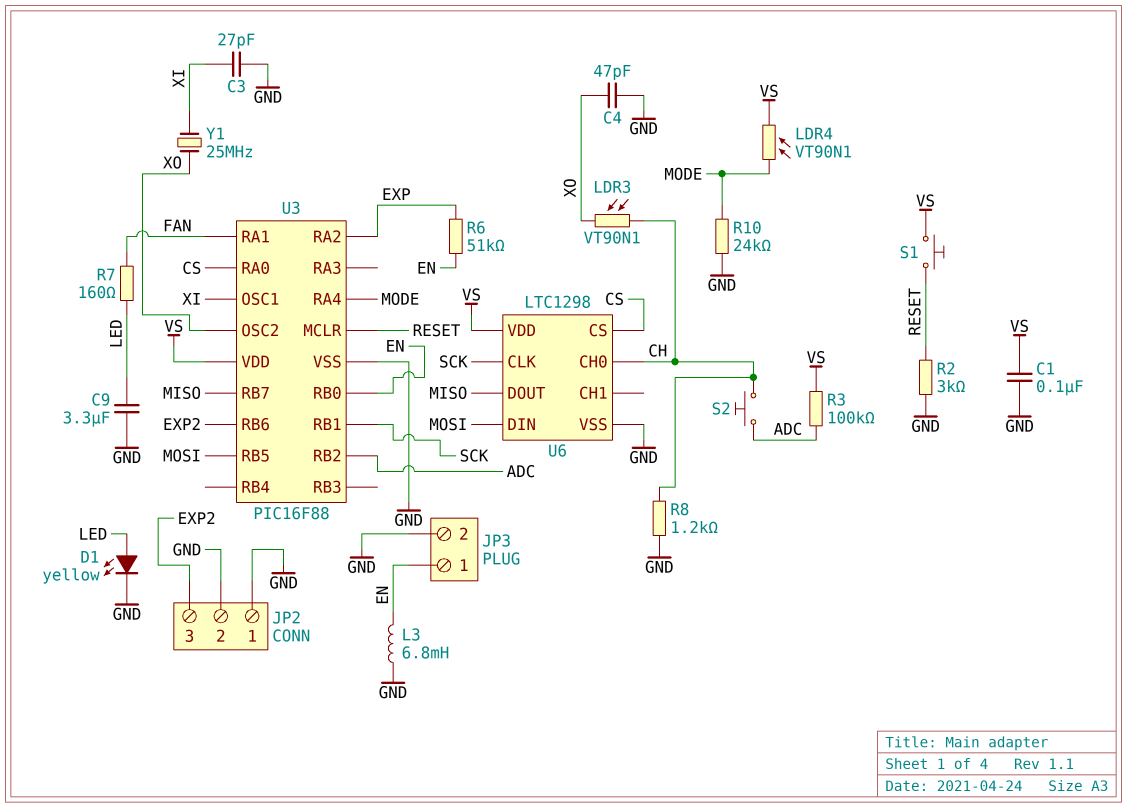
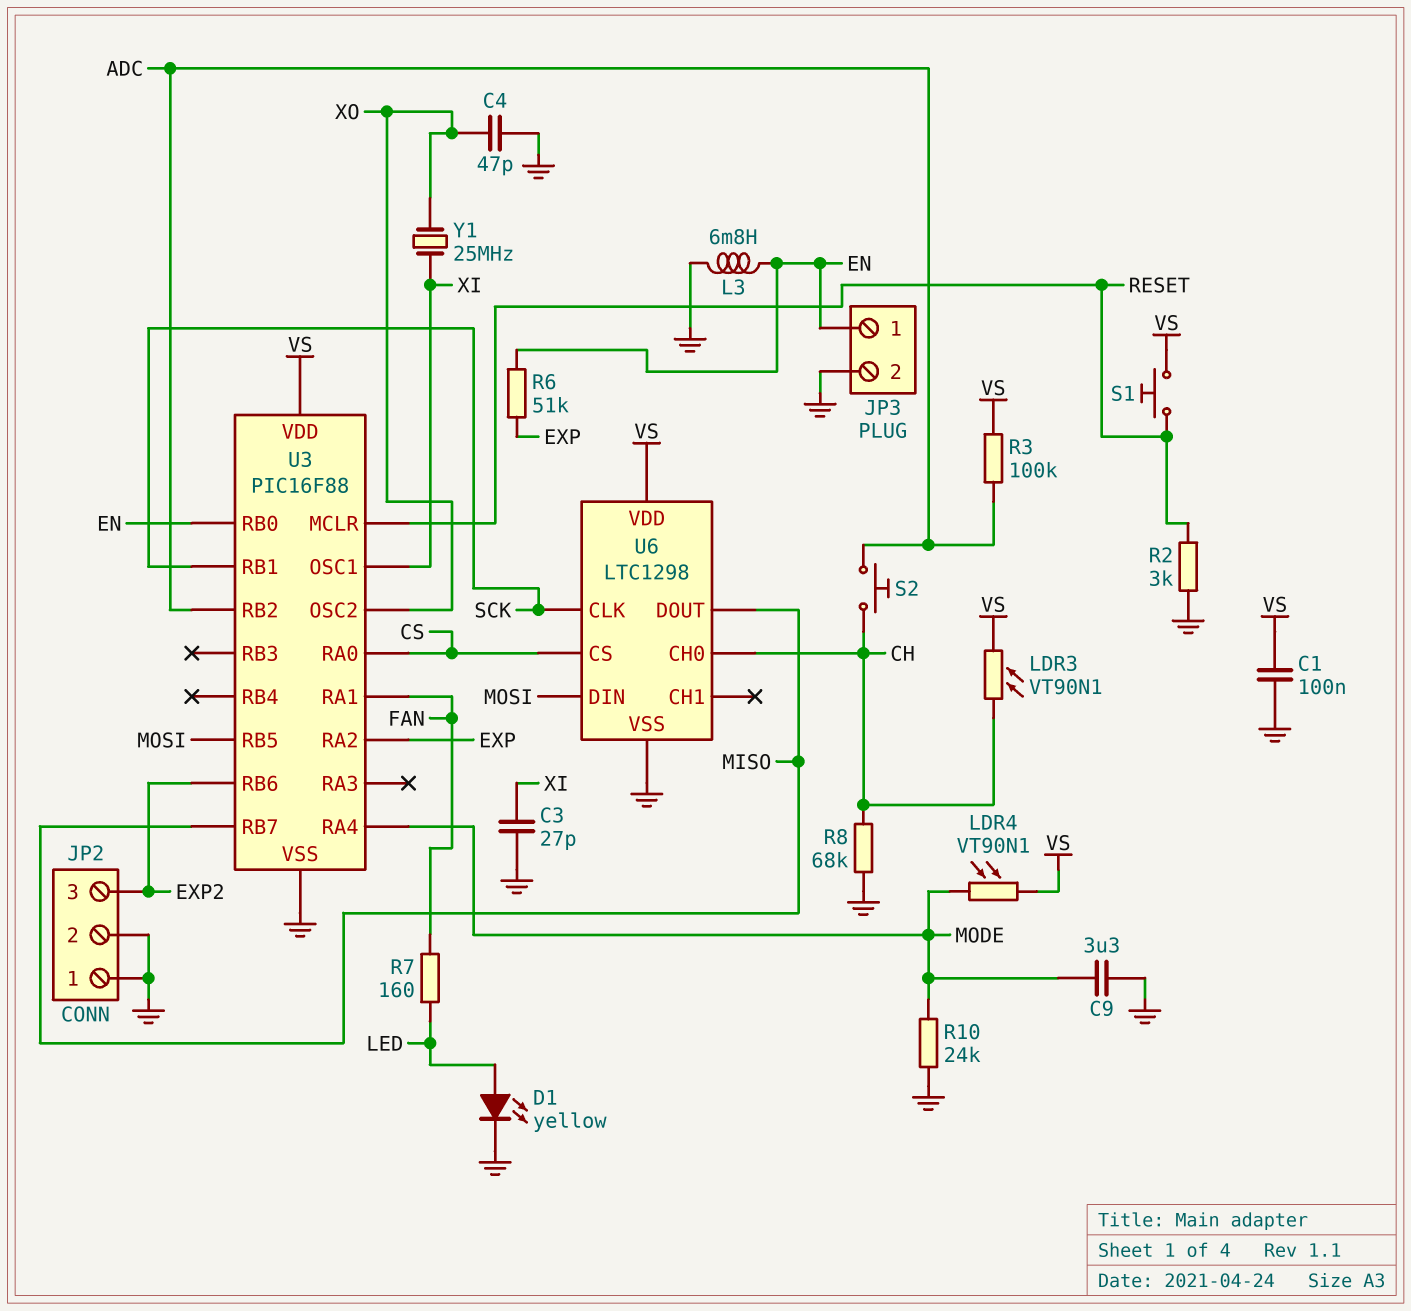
C9: 3.3uF (GND, LED) -> 3.3uF (GND, MODE)
LDR3: VT90N1 (CH, XO) -> VT90N1 (CH, VS)
R8: 1.2k (CH, GND) -> 68k (CH, GND)

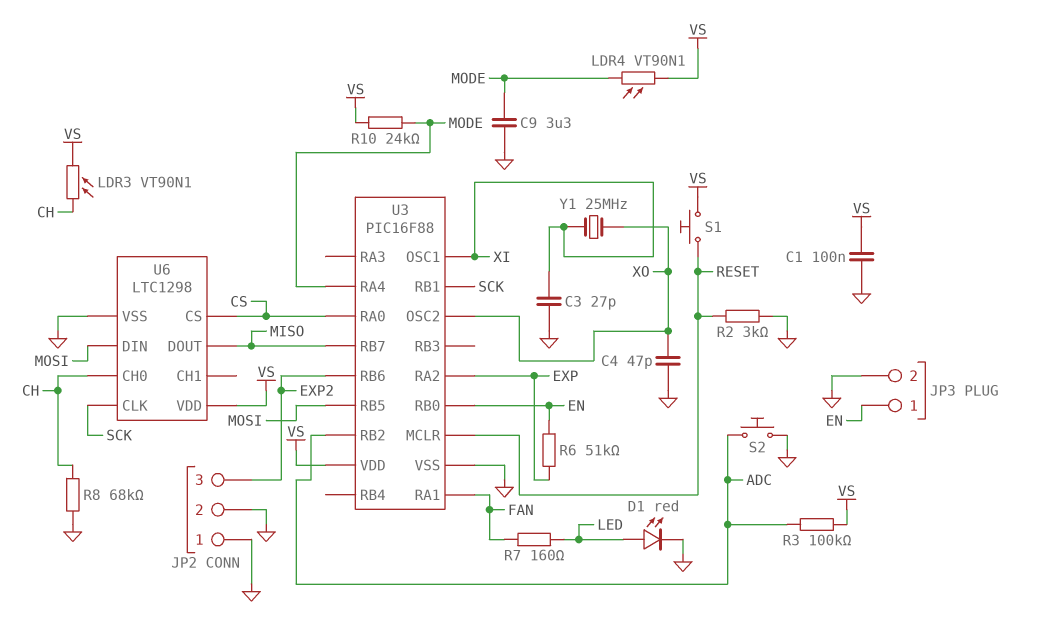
D1: LED yellow (A LED, K GND) -> LED red (A LED, K GND)
L3: 6.8mH (EN, GND) -> none
R10: 24k (GND, MODE) -> 24k (MODE, VS)
S2: button (ADC, CH) -> button (ADC, GND)

